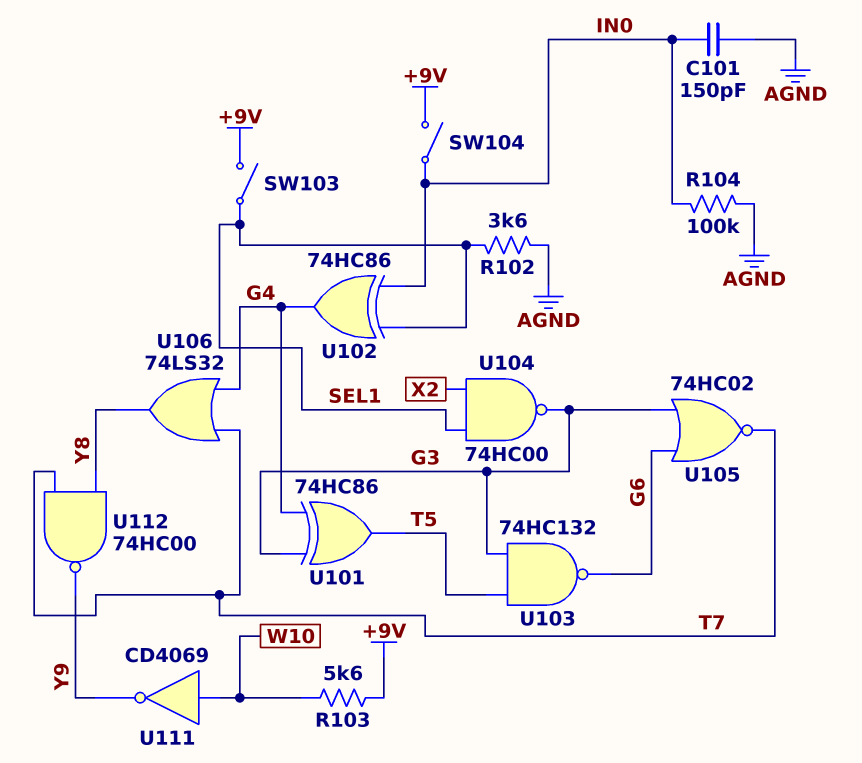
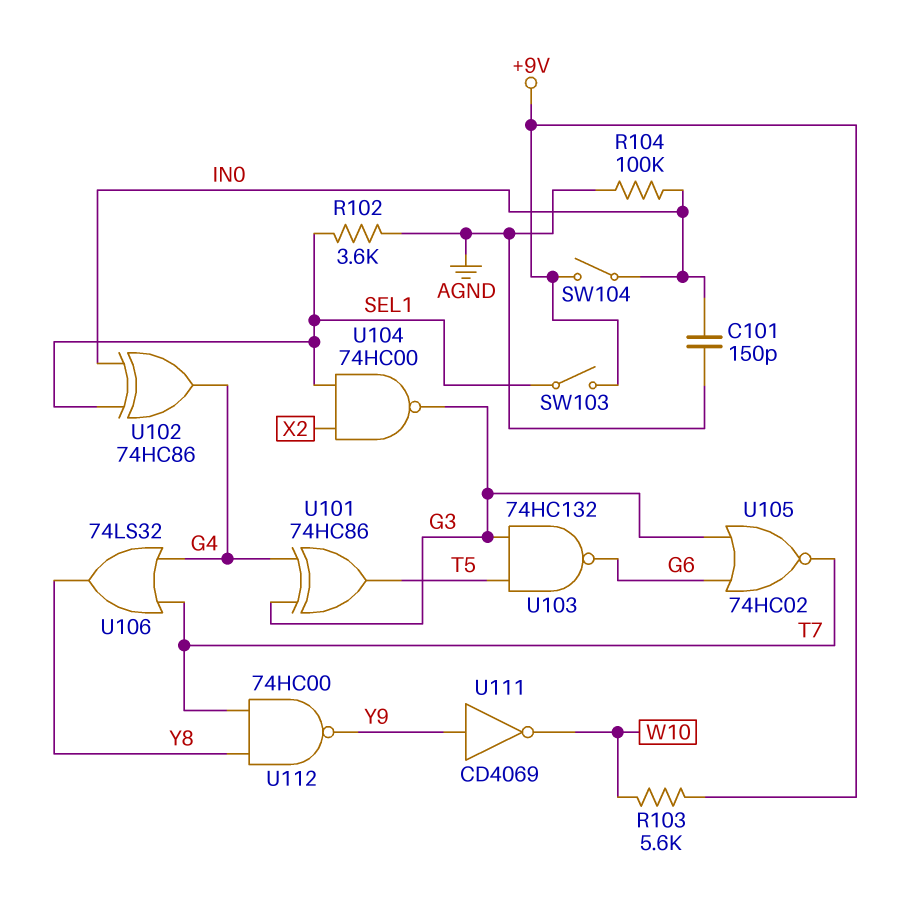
U111: NOT CD4069 (in W10, out Y9) -> NOT CD4069 (in Y9, out W10)

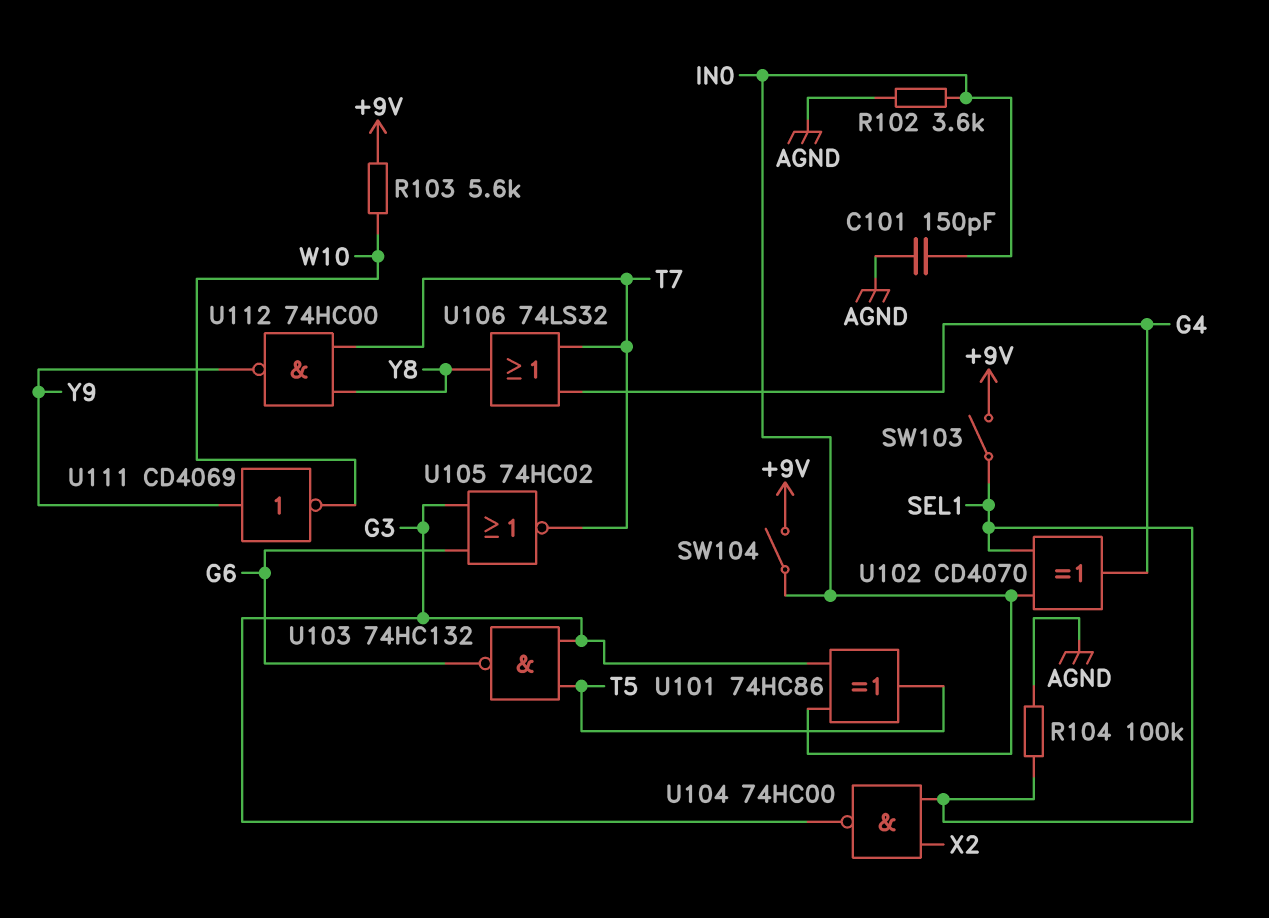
R102: 3.6k (AGND, SEL1) -> 3.6k (AGND, IN0)
R104: 100k (AGND, IN0) -> 100k (AGND, SEL1)
U101: XOR 74HC86 (in G3, in G4, out T5) -> XOR 74HC86 (in G3, in IN0, out T5)
U102: XOR 74HC86 (in IN0, in SEL1, out G4) -> XOR CD4070 (in IN0, in SEL1, out G4)

